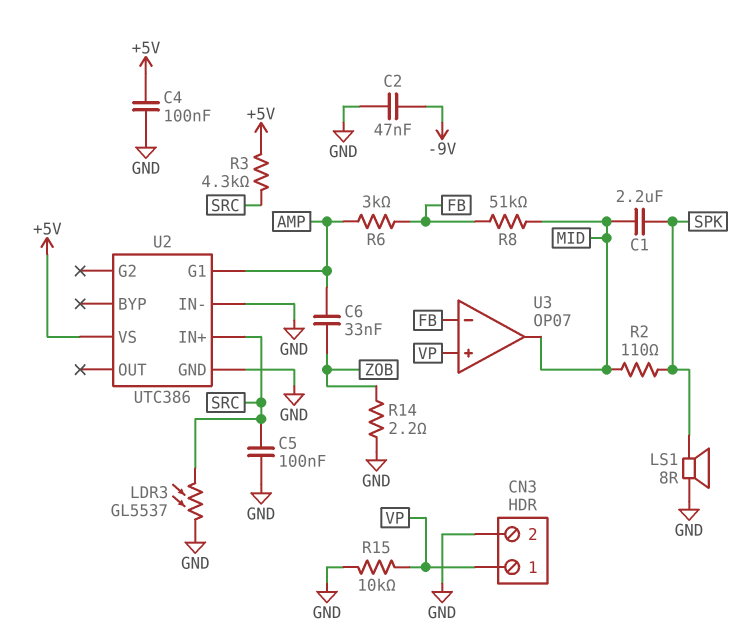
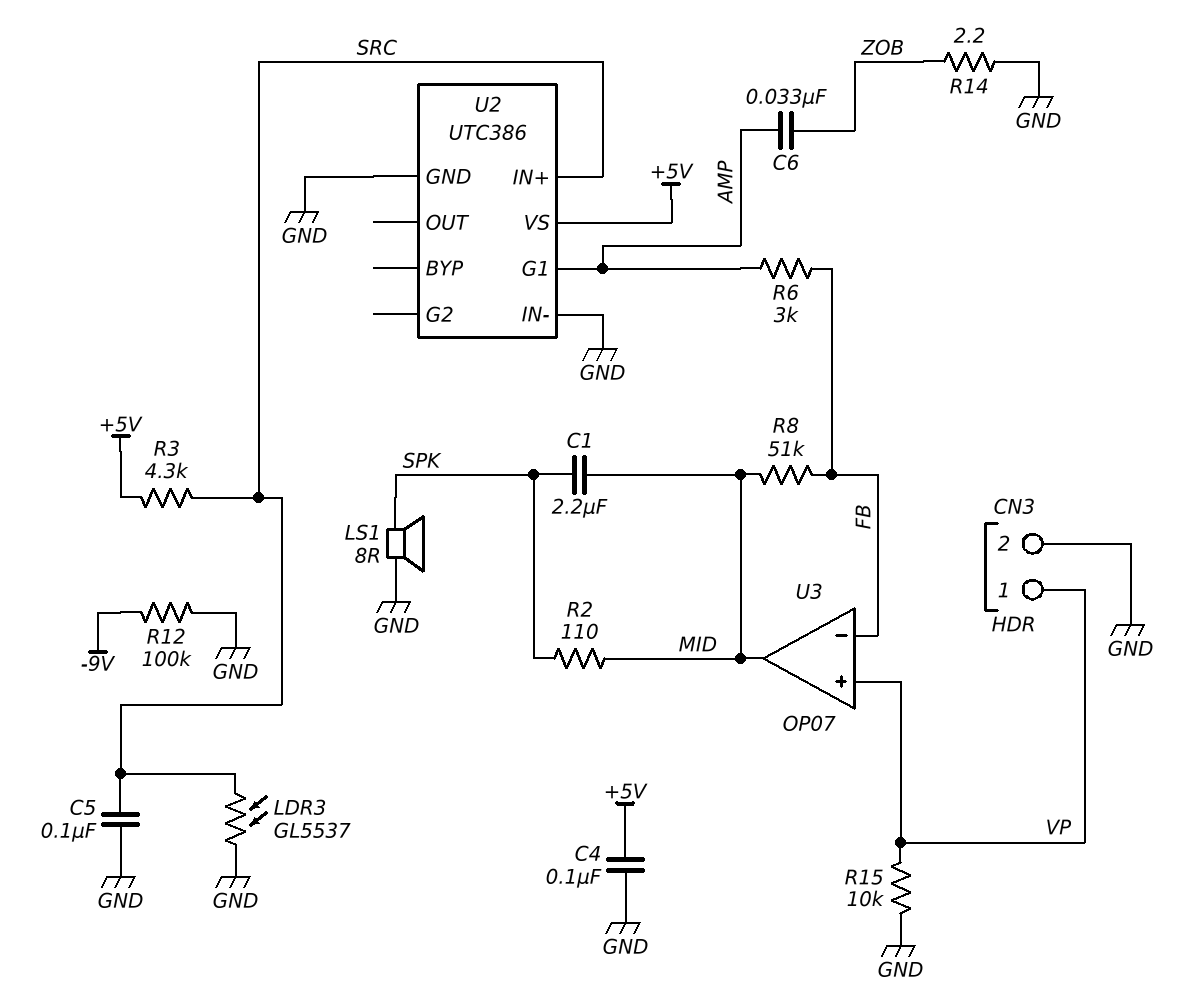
C2: 47nF (-9V, GND) -> none
R12: none -> 100k (-9V, GND)

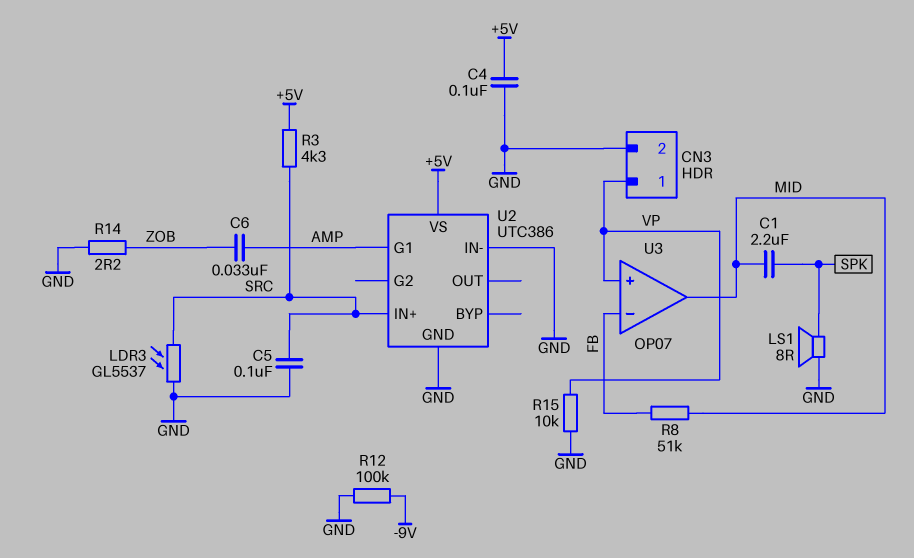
R2: 110 (MID, SPK) -> none
R6: 3k (AMP, FB) -> none

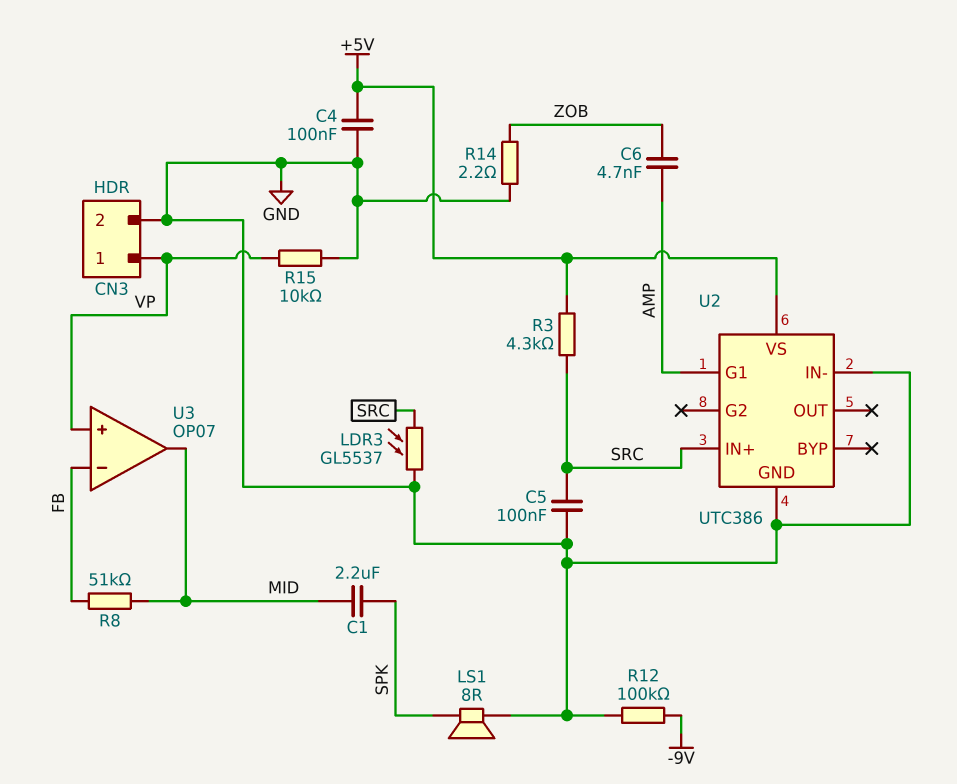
C6: 33nF (AMP, ZOB) -> 4.7nF (AMP, ZOB)

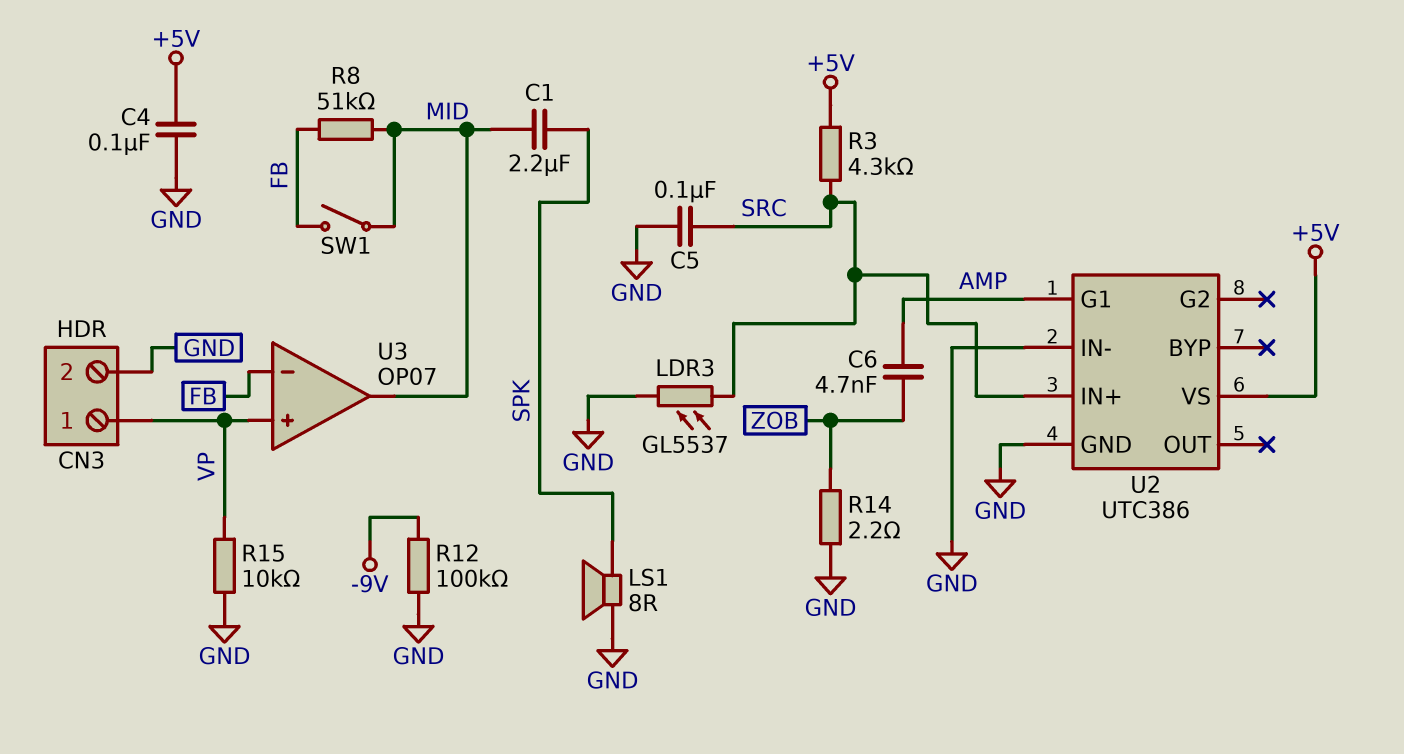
SW1: none -> switch (FB, MID)

